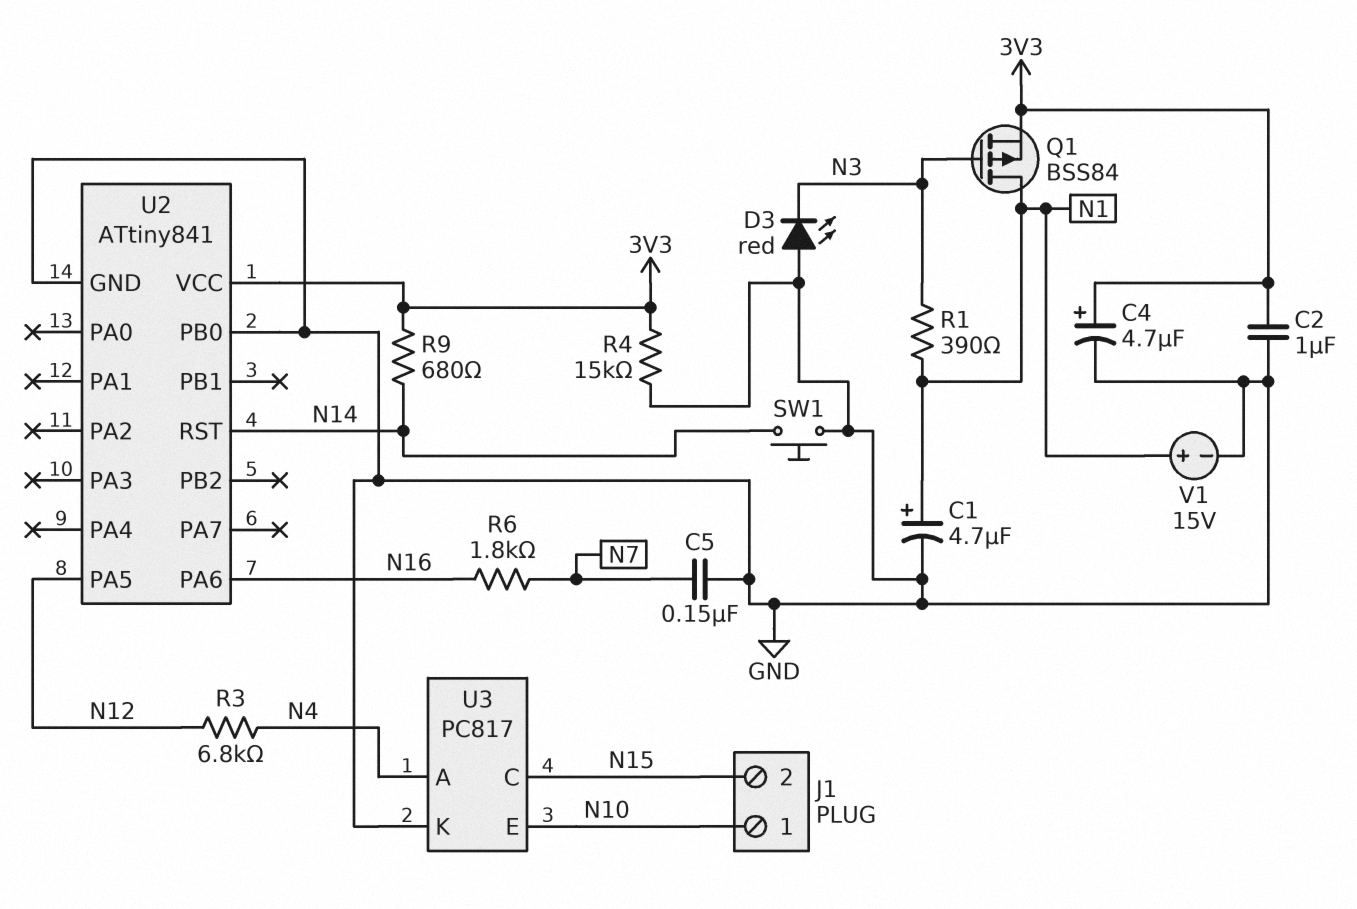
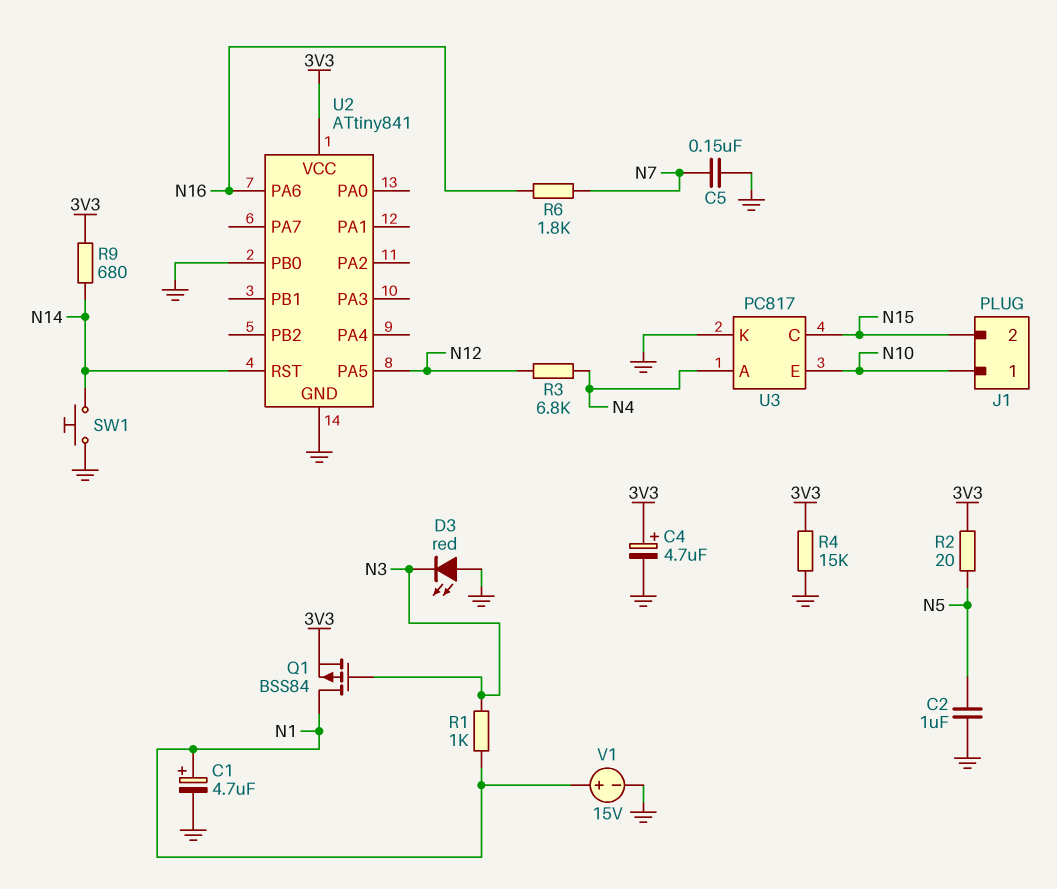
C2: 1uF (3V3, GND) -> 1uF (GND, N5)
R1: 390 (N1, N3) -> 1k (N1, N3)
R2: none -> 20 (3V3, N5)

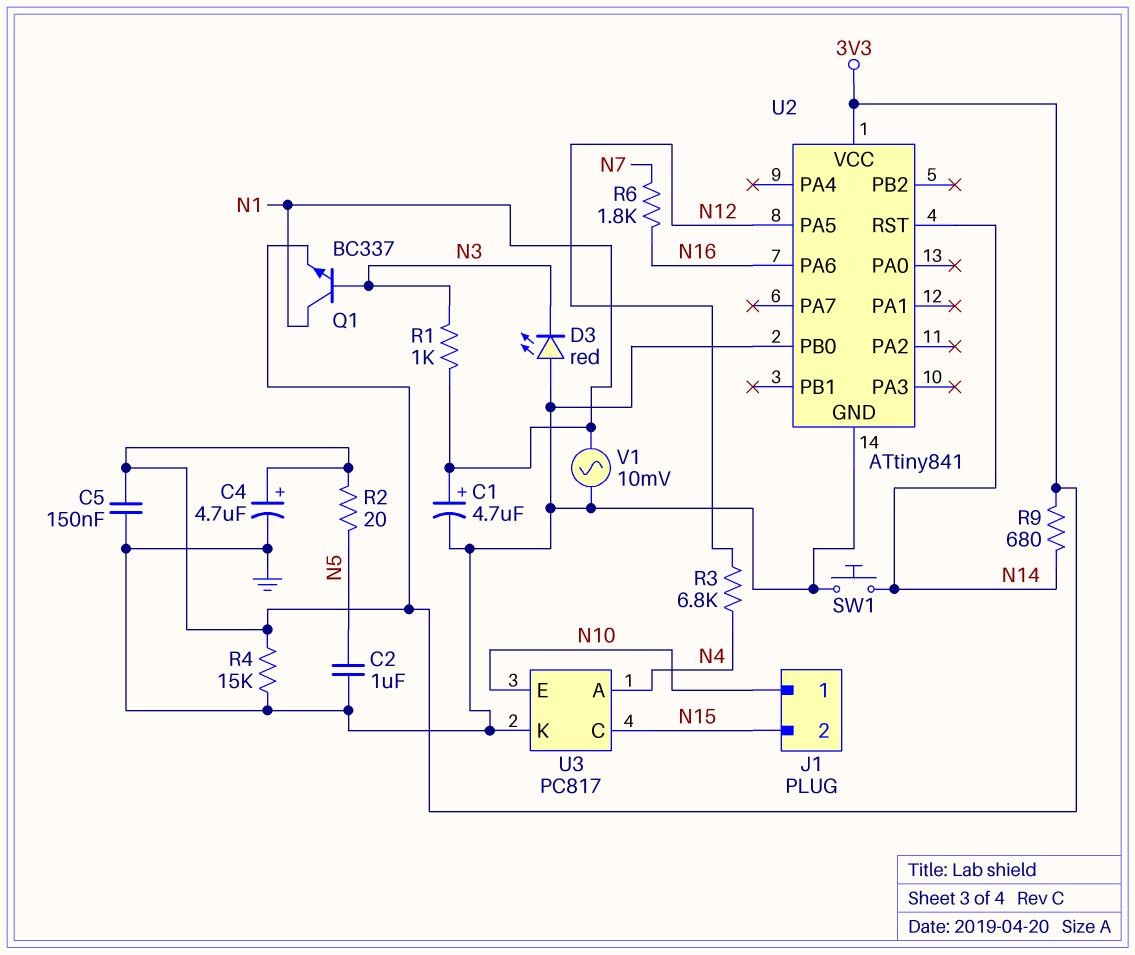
C5: 150nF (GND, N7) -> 150nF (3V3, GND)
Q1: PMOS BSS84 (G N3, D N1, S 3V3) -> NPN BC337 (B N3, C N1, E 3V3)
V1: 15V (plus N1, minus GND) -> AC 10mV (GND, N1)

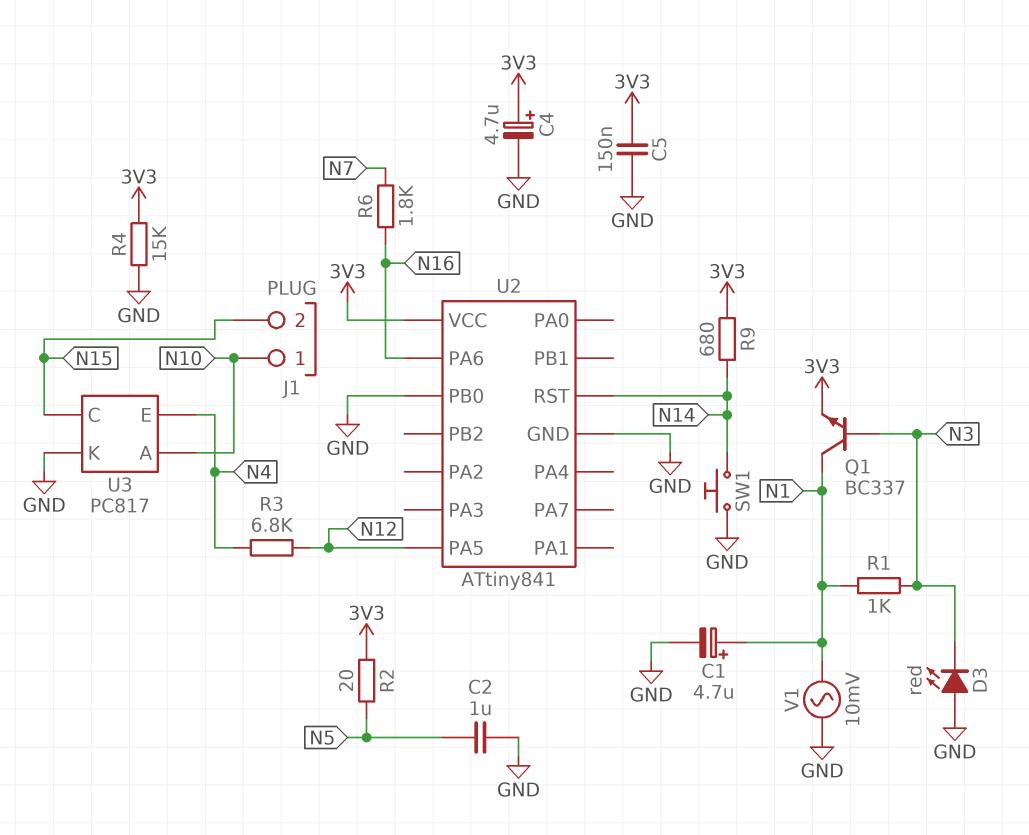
U3 pin A: N4 -> N10
U3 pin E: N10 -> N4

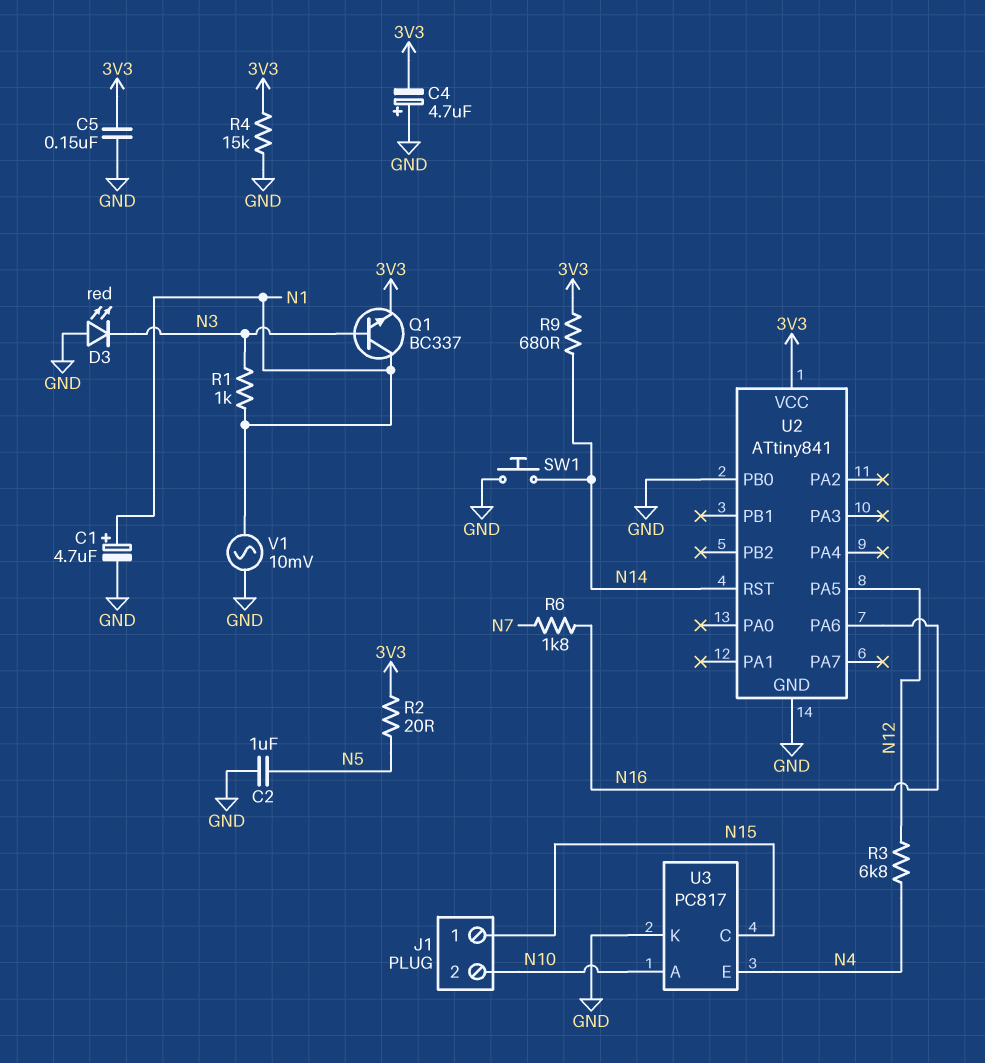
C4: 4.7uF (plus 3V3, minus GND) -> 4.7uF (plus GND, minus 3V3)
J1 pin 1: N10 -> N15
J1 pin 2: N15 -> N10

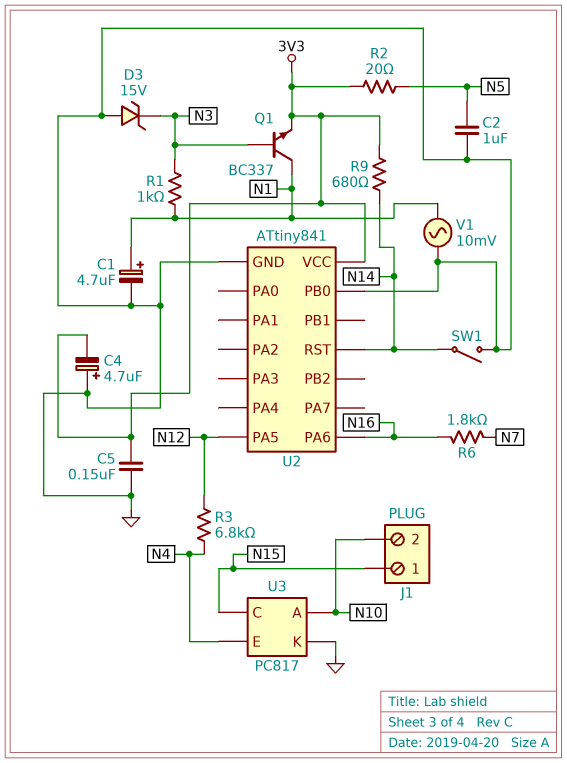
D3: LED red (A GND, K N3) -> zener 15V (A GND, K N3)
R4: 15k (3V3, GND) -> none
SW1: button (GND, N14) -> switch (GND, N14)

